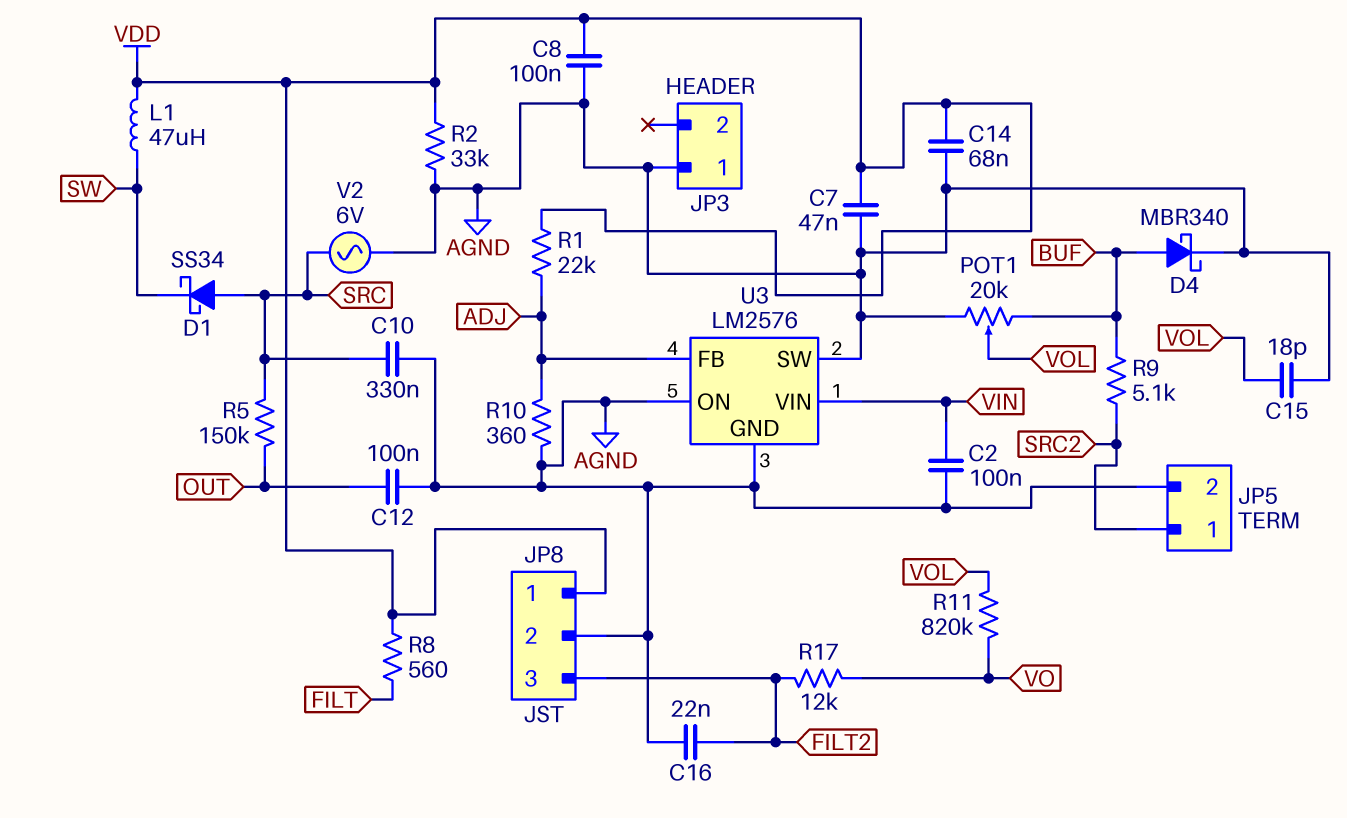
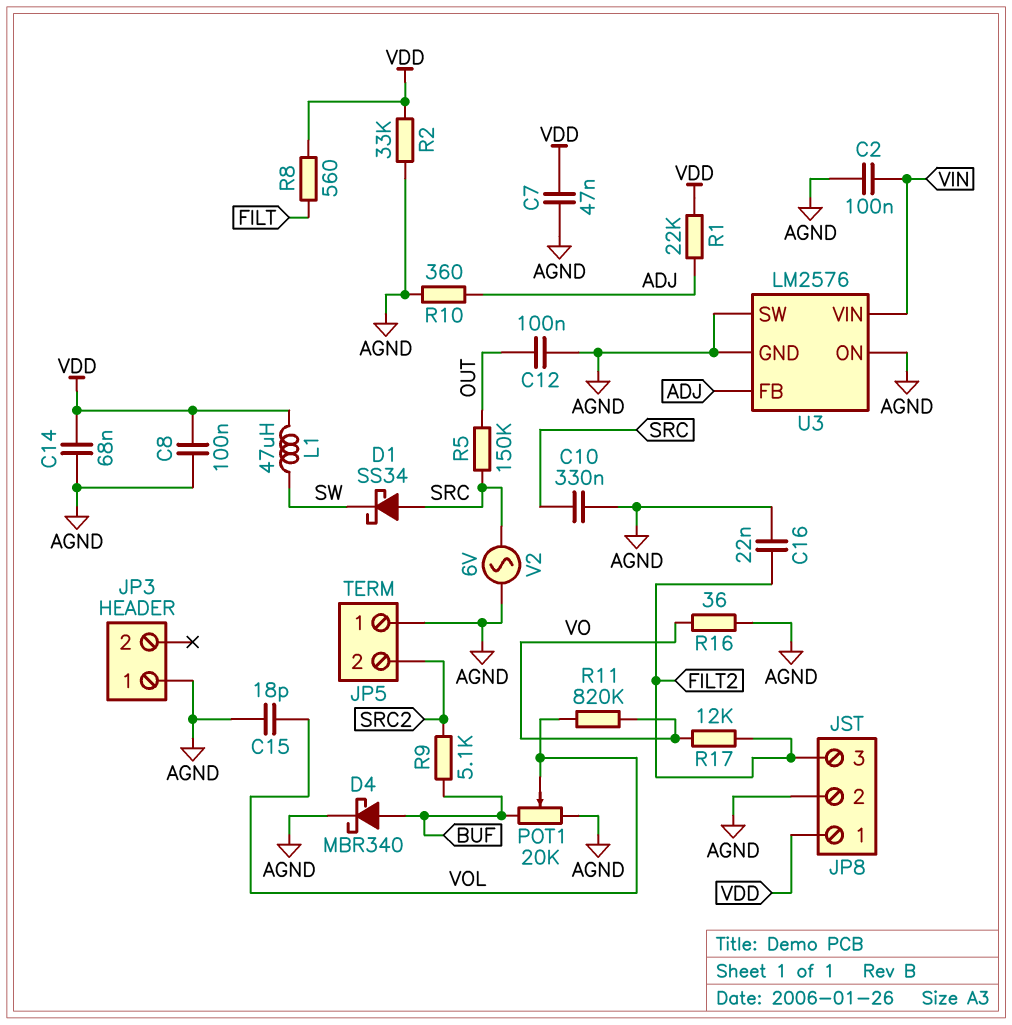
JP5 pin 1: SRC2 -> AGND
JP5 pin 2: AGND -> SRC2
R16: none -> 36 (AGND, VO)

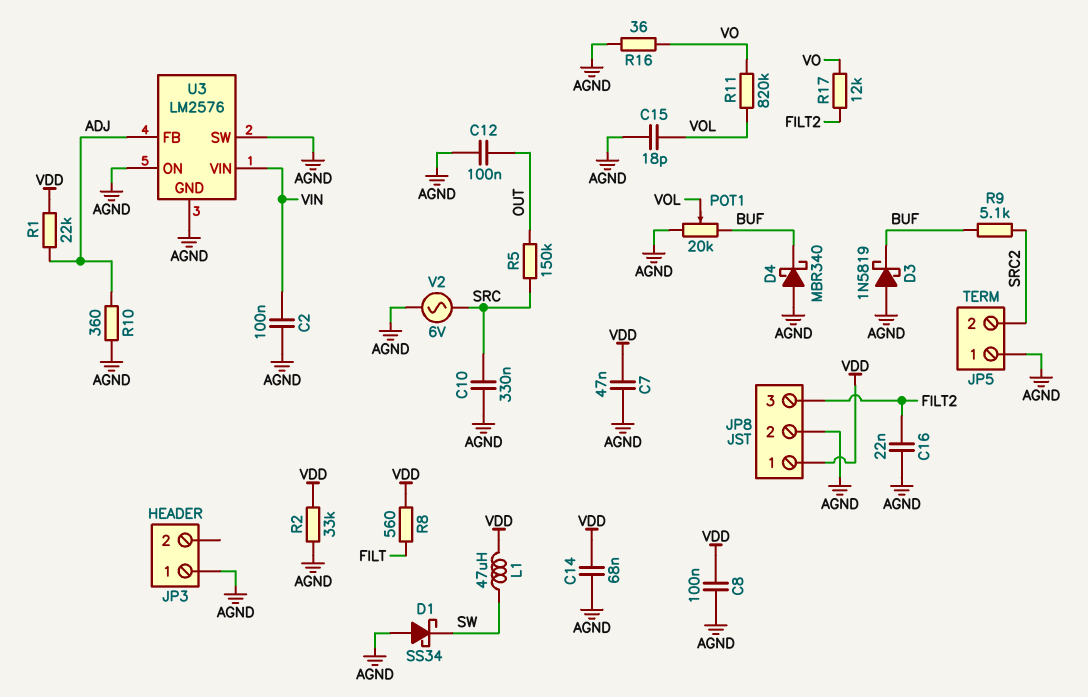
D1: schottky SS34 (A SRC, K SW) -> schottky SS34 (A AGND, K SW)
D3: none -> schottky 1N5819 (A AGND, K BUF)
D4: schottky MBR340 (A BUF, K AGND) -> schottky MBR340 (A AGND, K BUF)

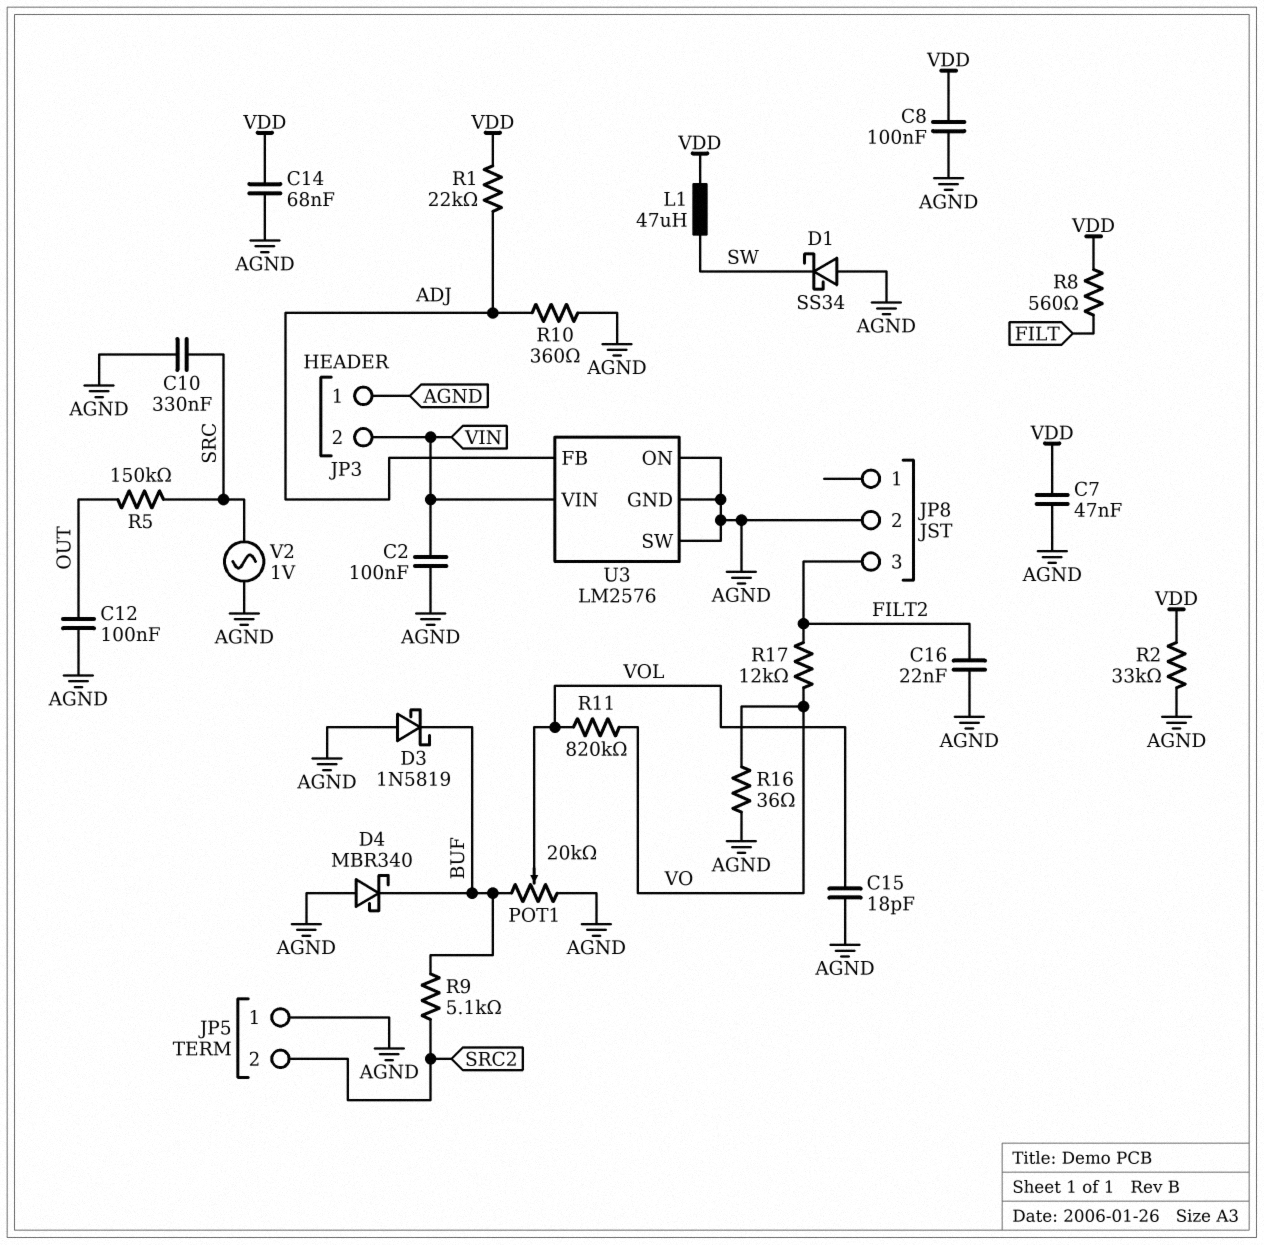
JP3 pin 2: none -> VIN
JP8 pin 1: VDD -> none
V2: AC 6V (AGND, SRC) -> AC 1V (AGND, SRC)

